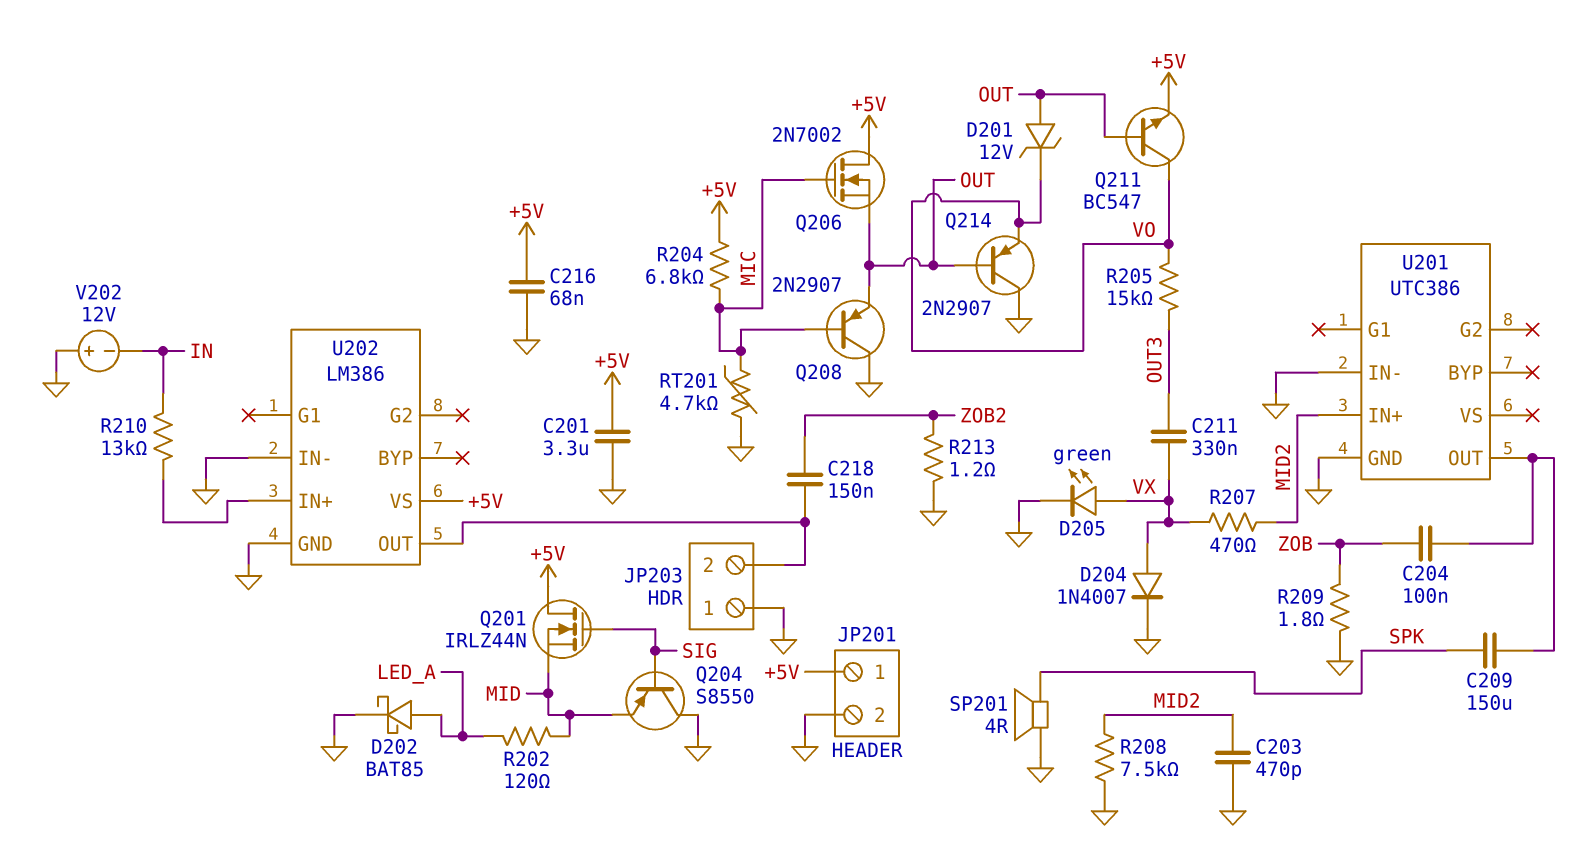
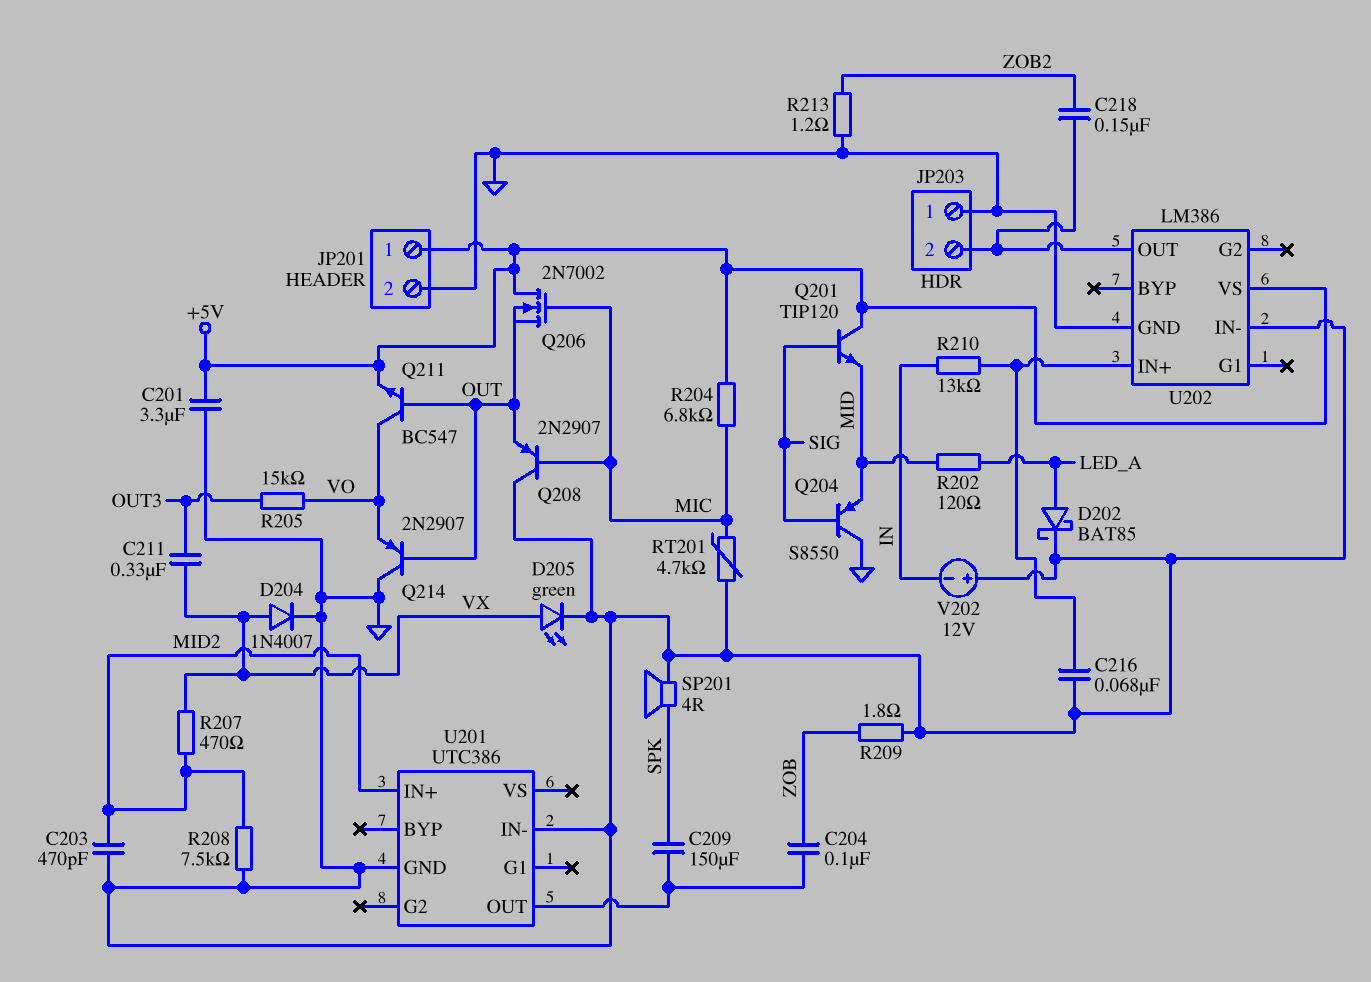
C216: 68nF (+5V, GND) -> 68nF (GND, U202/IN+)
D201: zener 12V (A OUT, K VO) -> none
Q201: NMOS IRLZ44N (G SIG, D +5V, S MID) -> NPN TIP120 (B SIG, C +5V, E MID)

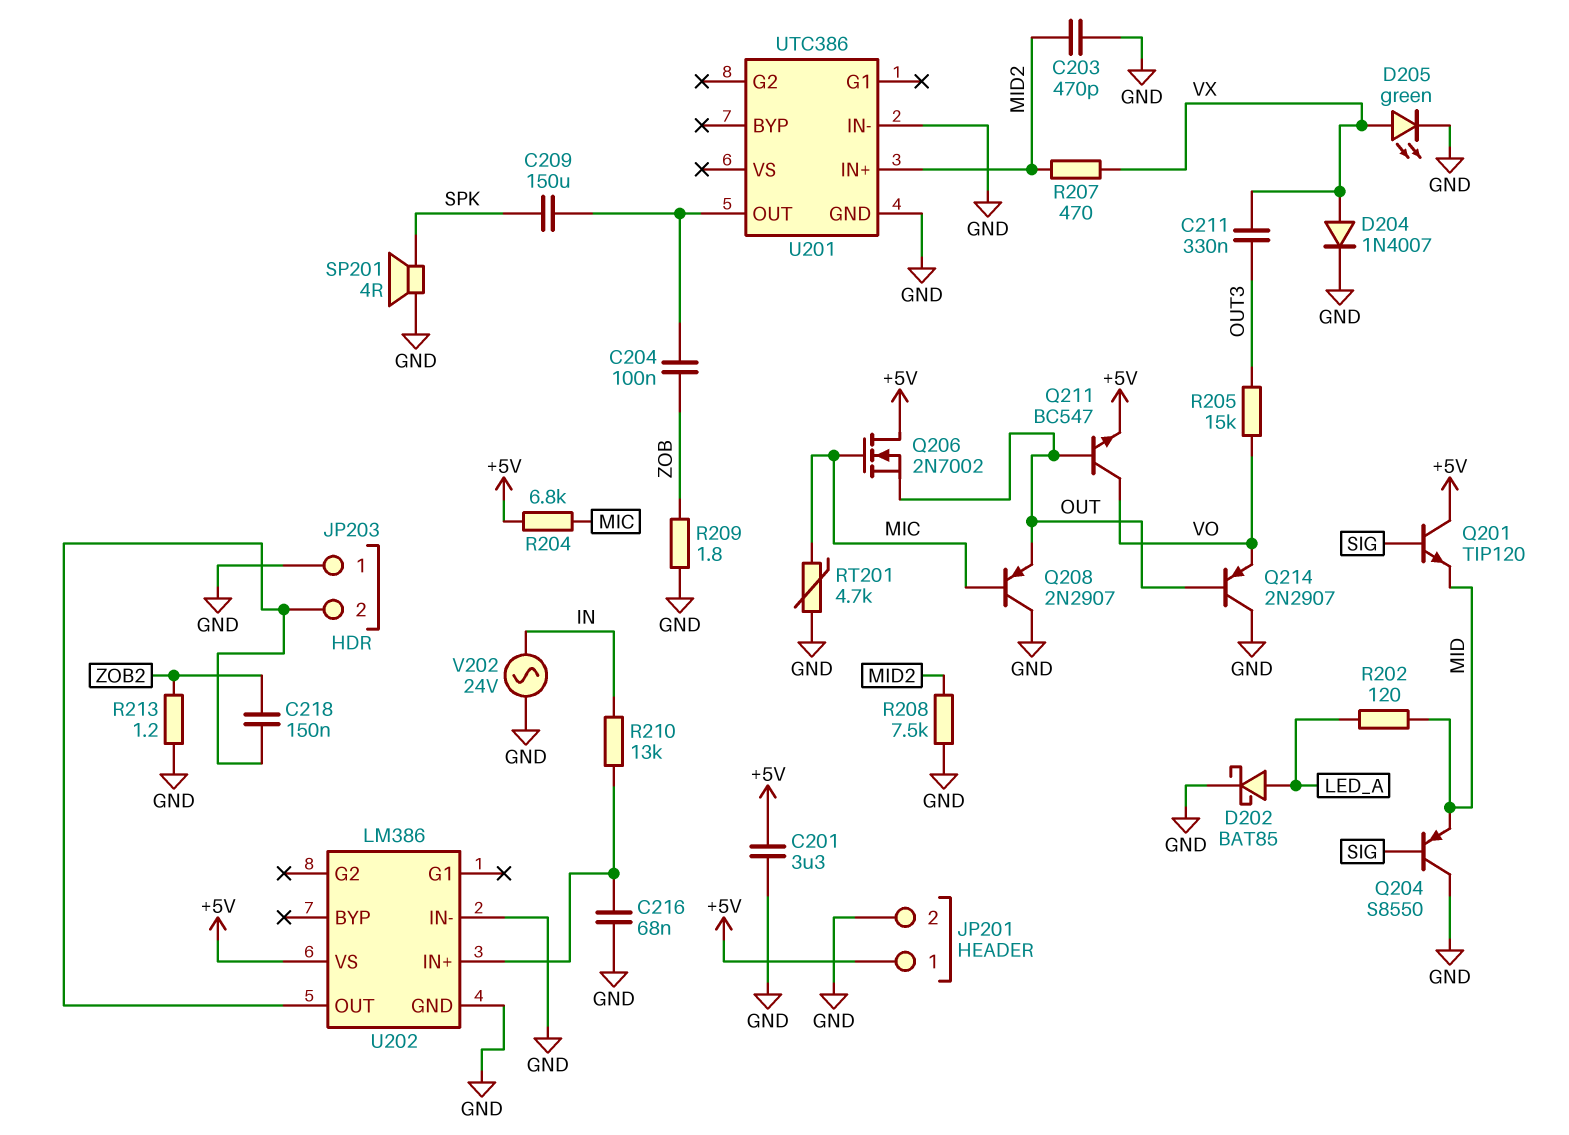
V202: 12V (plus GND, minus IN) -> AC 24V (GND, IN)

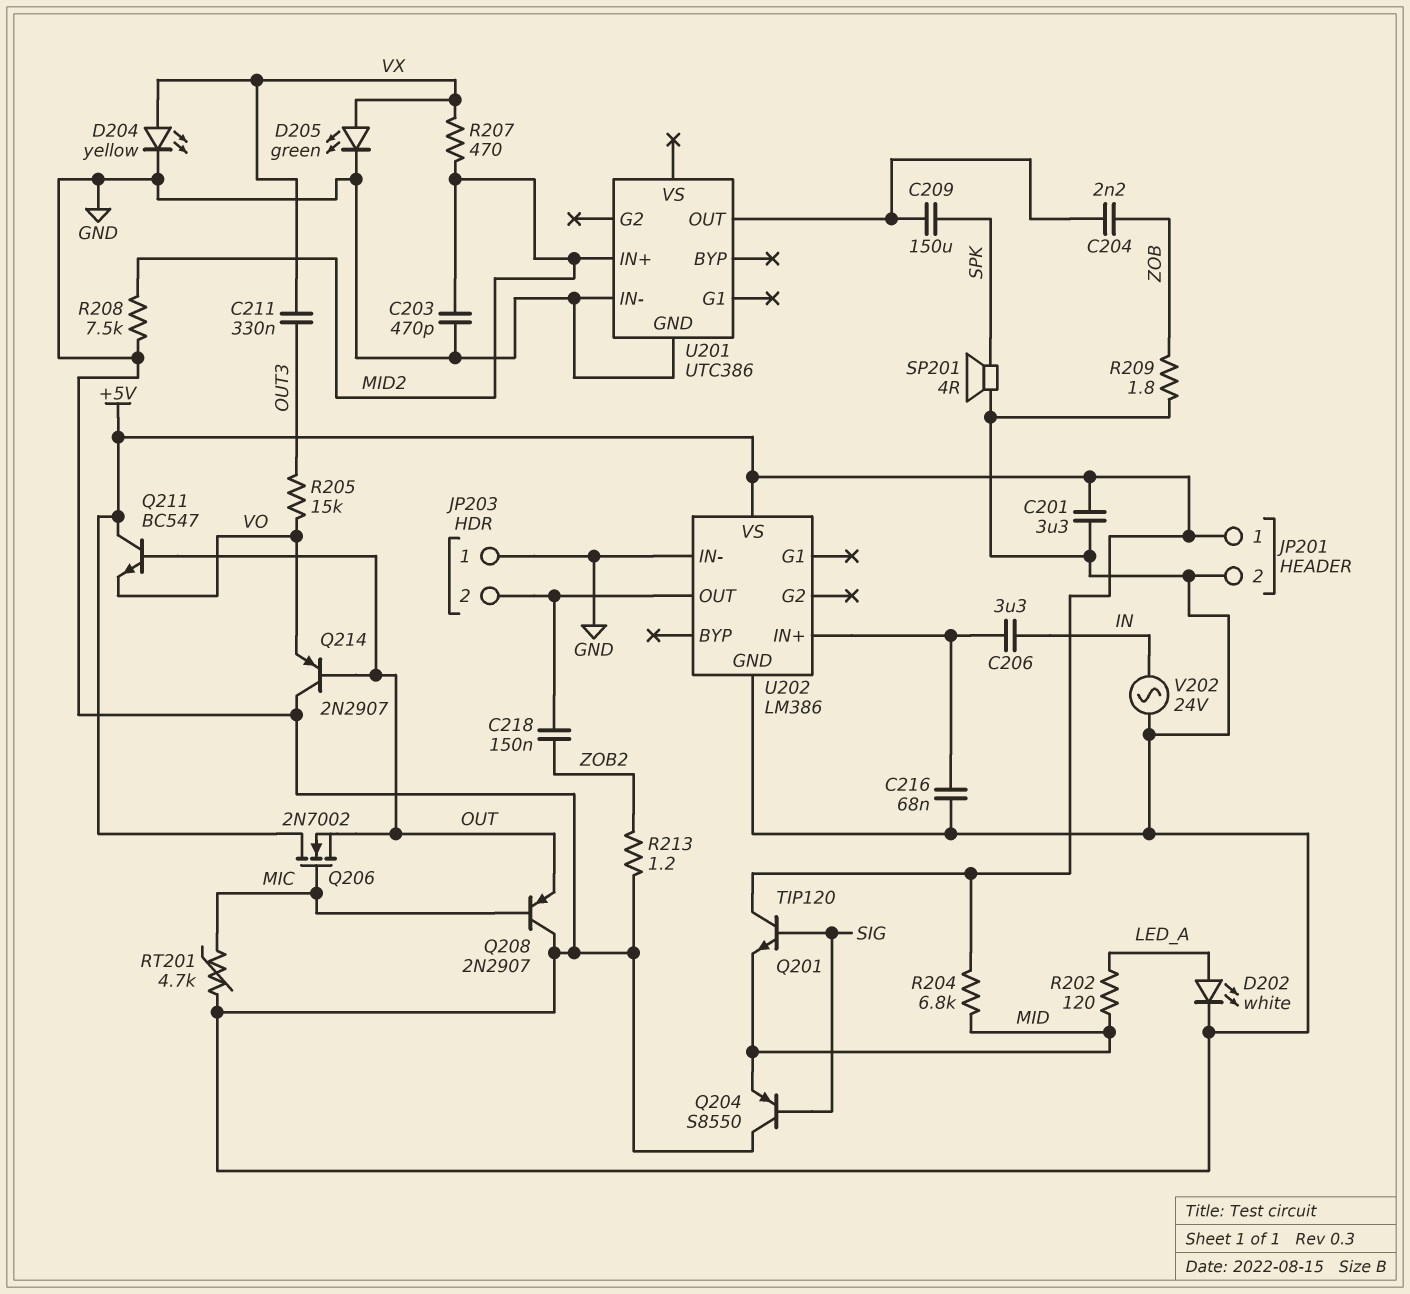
C204: 100nF (U201/OUT, ZOB) -> 2.2nF (U201/OUT, ZOB)
C206: none -> 3.3uF (IN, U202/IN+)
D202: schottky BAT85 (A LED_A, K GND) -> LED white (A LED_A, K GND)
D204: diode 1N4007 (A VX, K GND) -> LED yellow (A VX, K GND)
Q211: NPN BC547 (B OUT, C VO, E +5V) -> NPN BC547 (B OUT, C +5V, E VO)
R204: 6.8k (+5V, MIC) -> 6.8k (+5V, MID)
R210: 13k (IN, U202/IN+) -> none

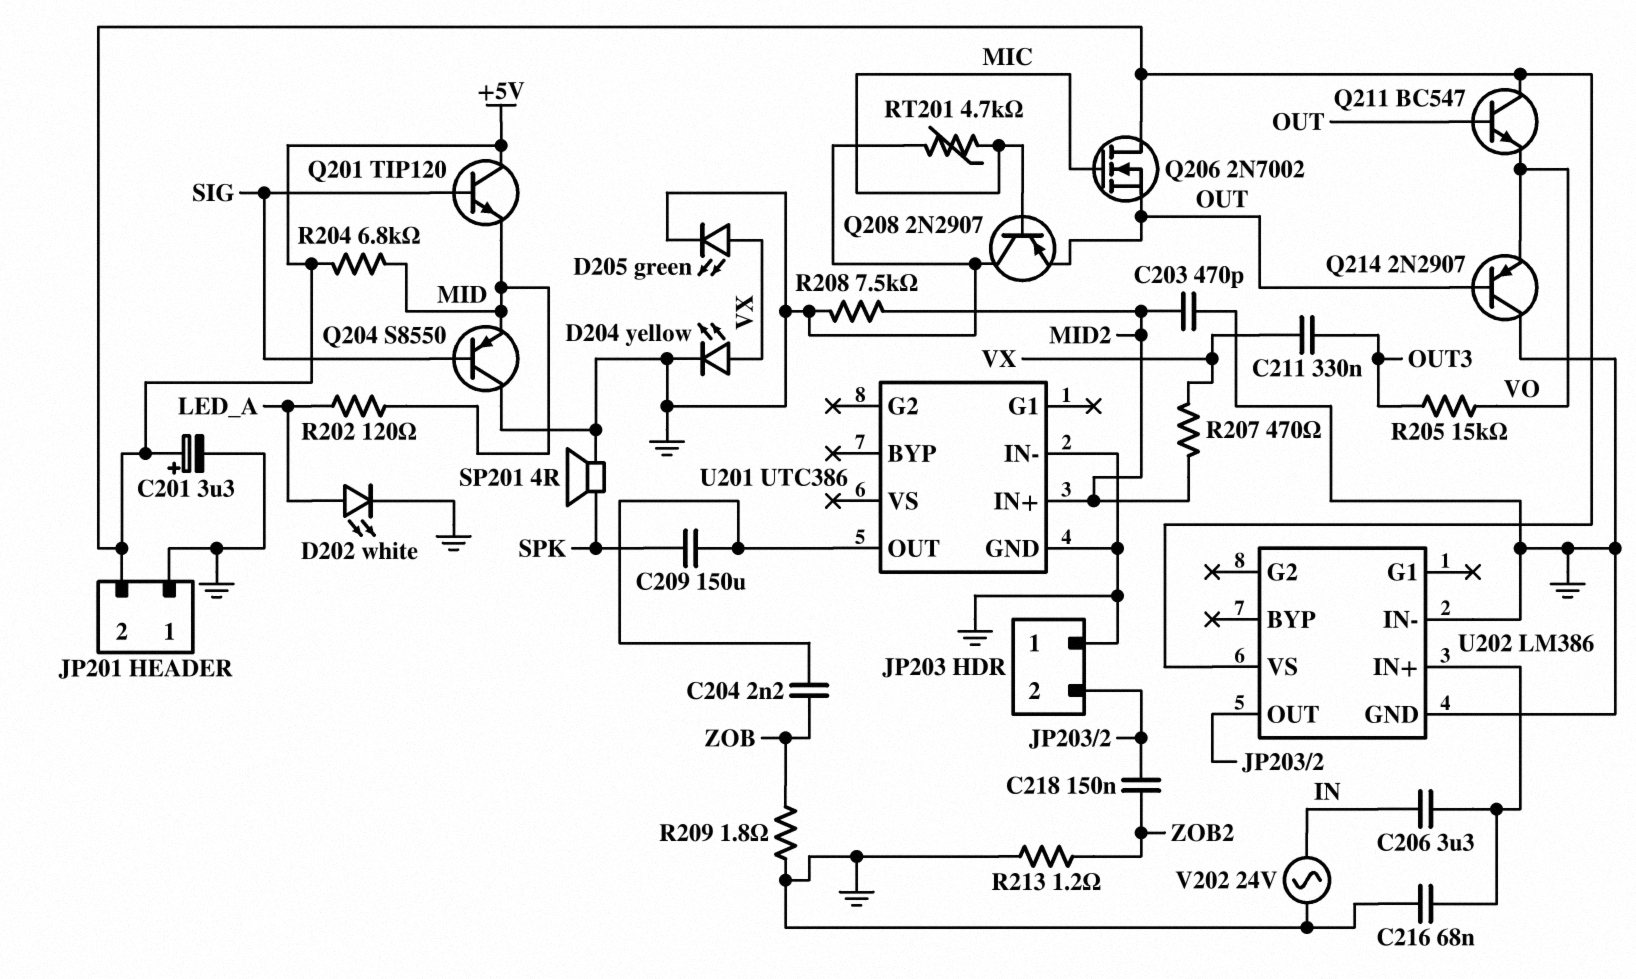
C201: 3.3uF (+5V, GND) -> 3.3uF (plus +5V, minus GND)
JP201 pin 1: +5V -> GND
JP201 pin 2: GND -> +5V

